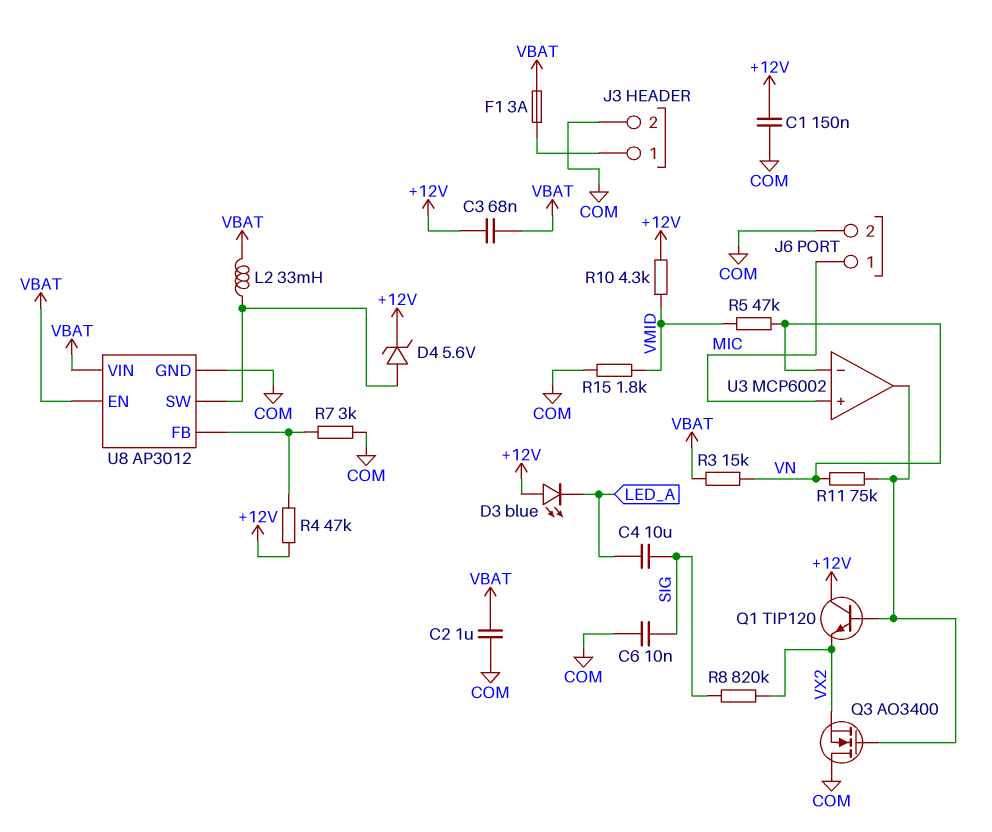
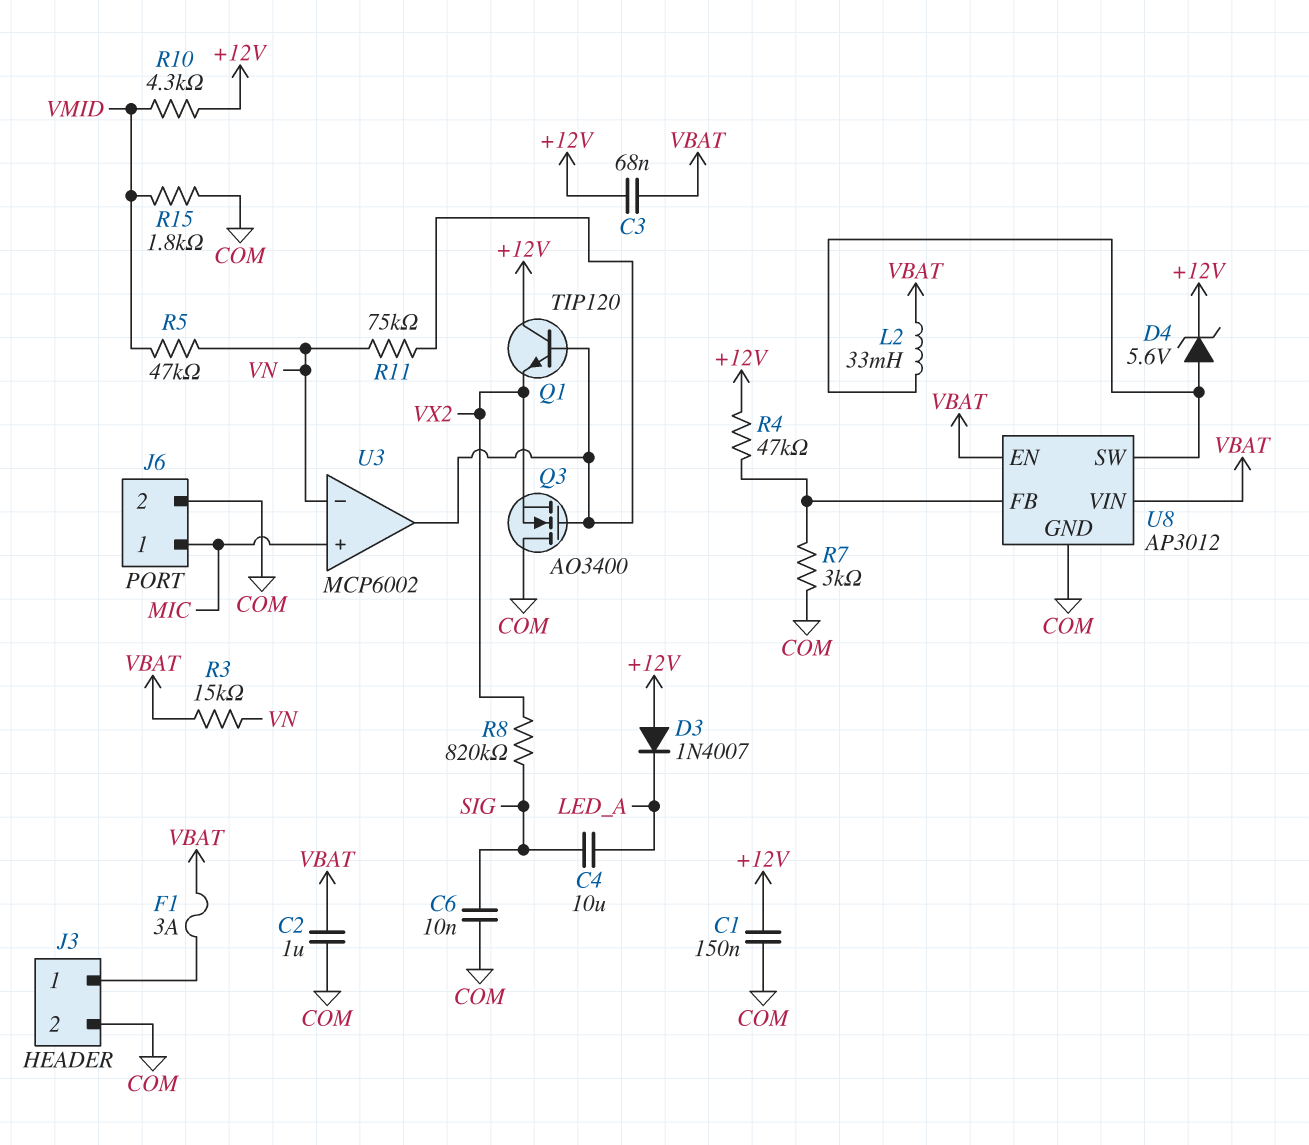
D3: LED blue (A +12V, K LED_A) -> diode 1N4007 (A +12V, K LED_A)

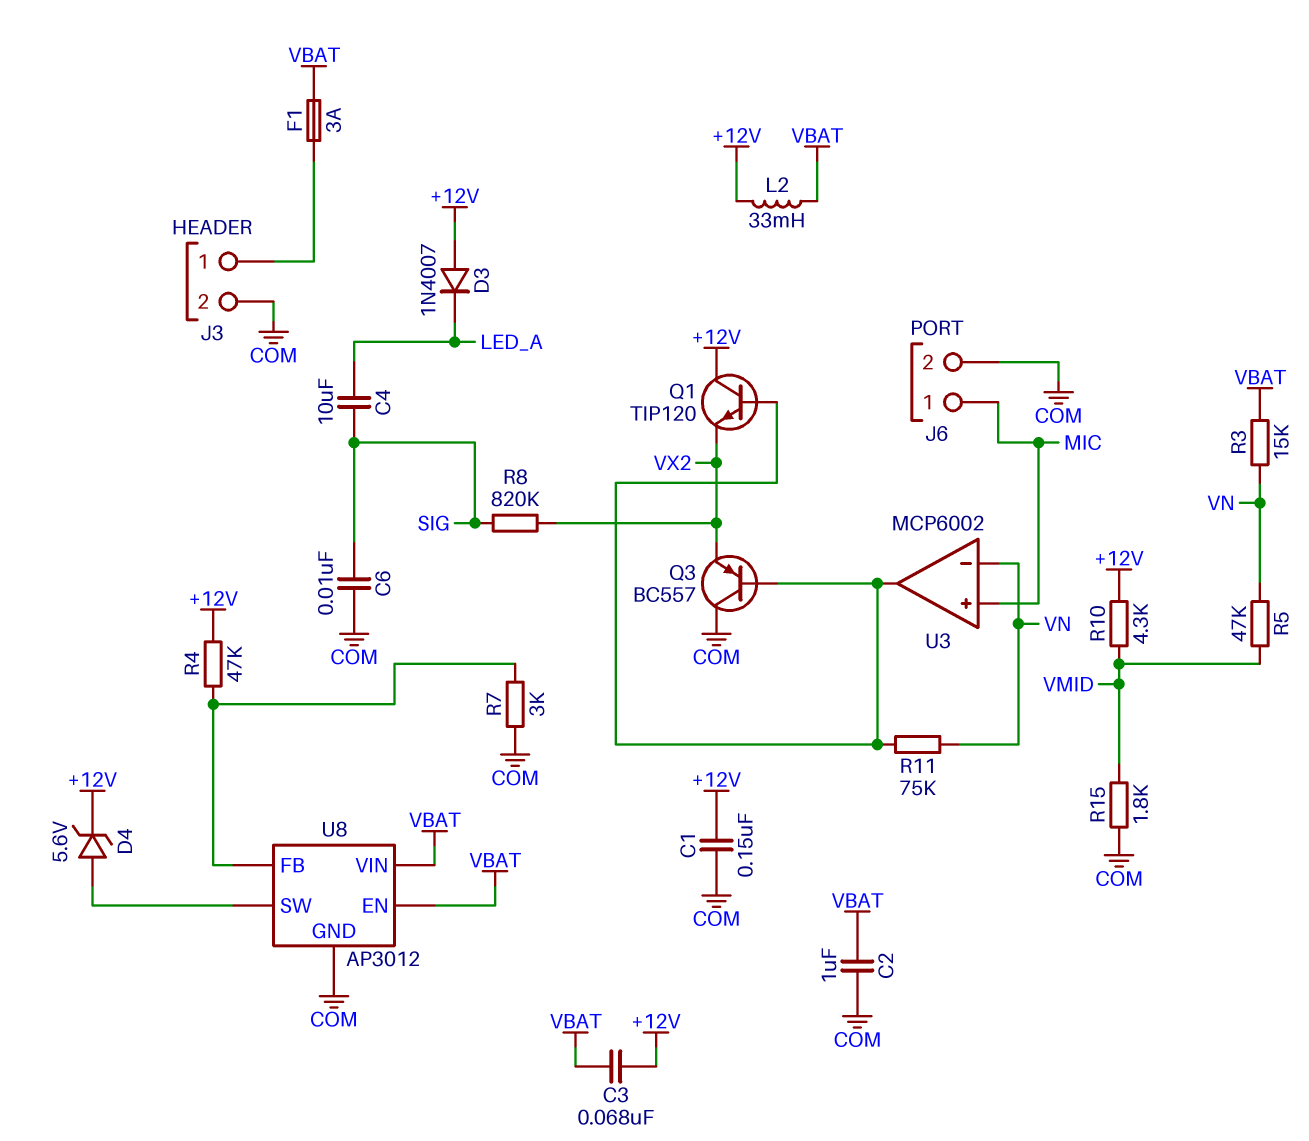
L2: 33mH (U8/SW, VBAT) -> 33mH (+12V, VBAT)
Q3: NMOS AO3400 (G U3/out, D COM, S VX2) -> PNP BC557 (B U3/out, C COM, E VX2)

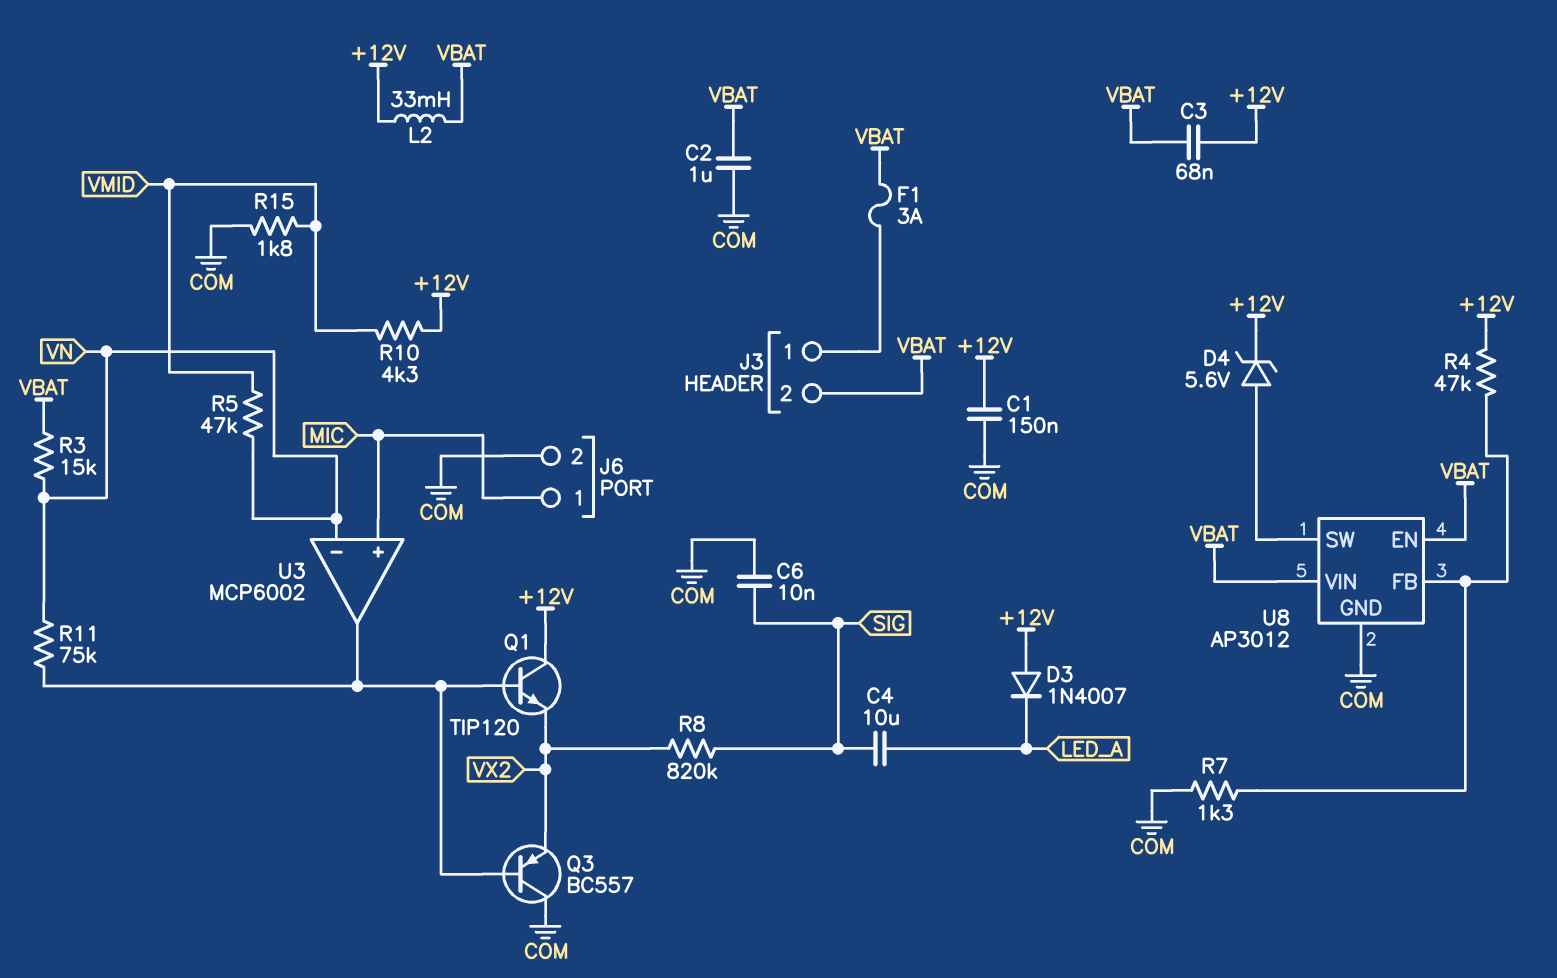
J3 pin 2: COM -> VBAT
R7: 3k (COM, U8/FB) -> 1.3k (COM, U8/FB)

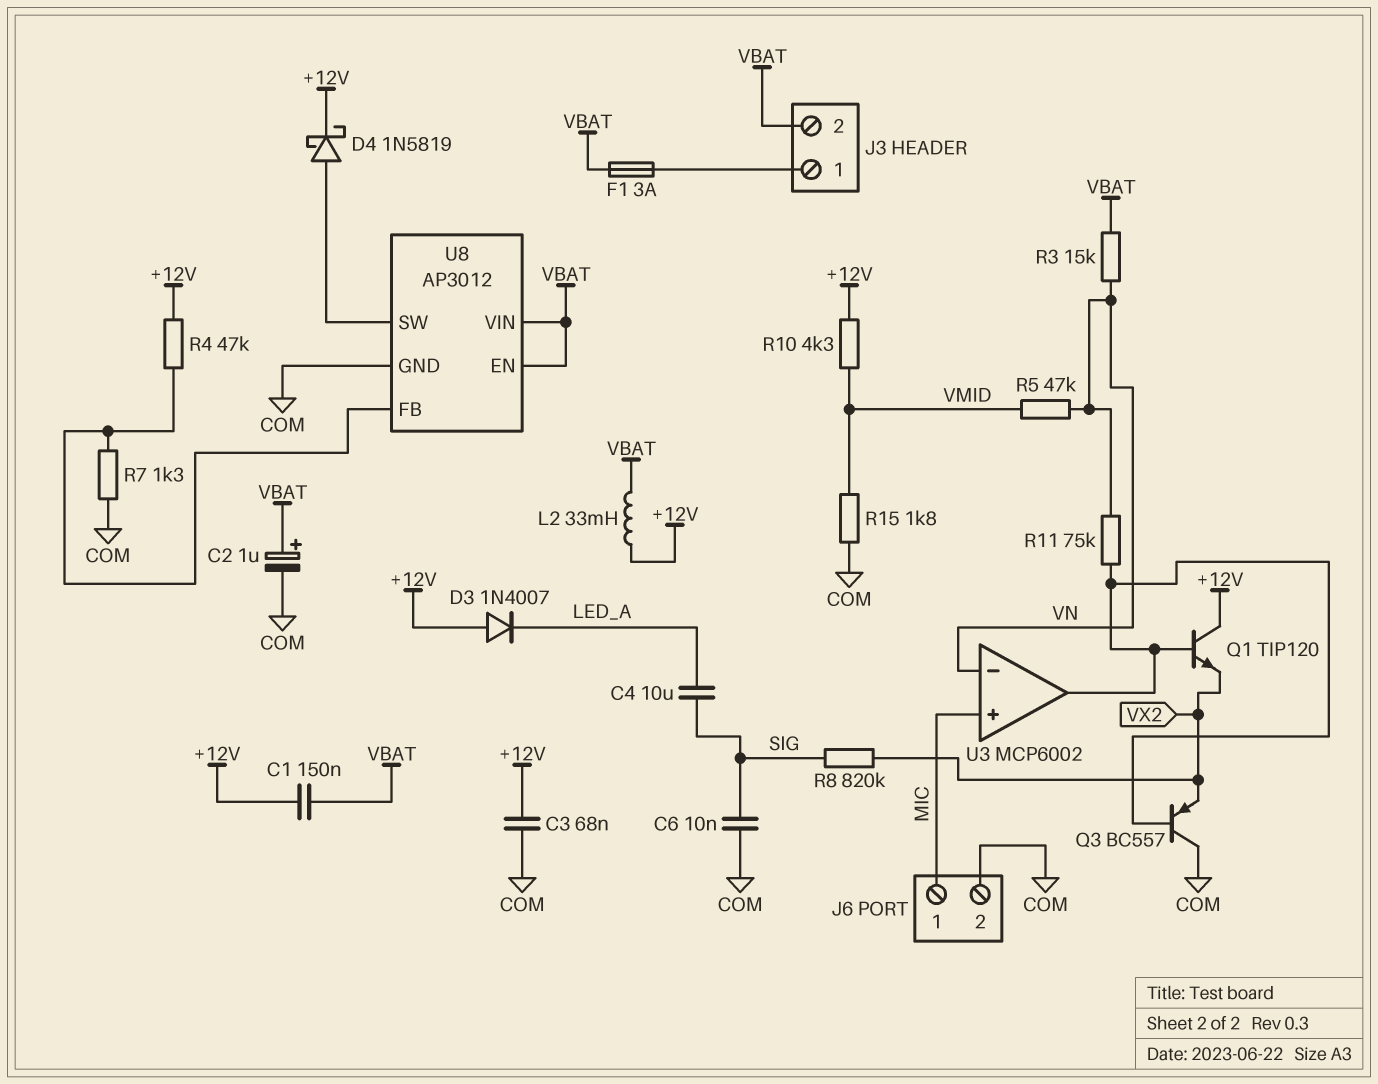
C1: 150nF (+12V, COM) -> 150nF (+12V, VBAT)
C2: 1uF (COM, VBAT) -> 1uF (plus VBAT, minus COM)
C3: 68nF (+12V, VBAT) -> 68nF (+12V, COM)
D4: zener 5.6V (A U8/SW, K +12V) -> schottky 1N5819 (A U8/SW, K +12V)

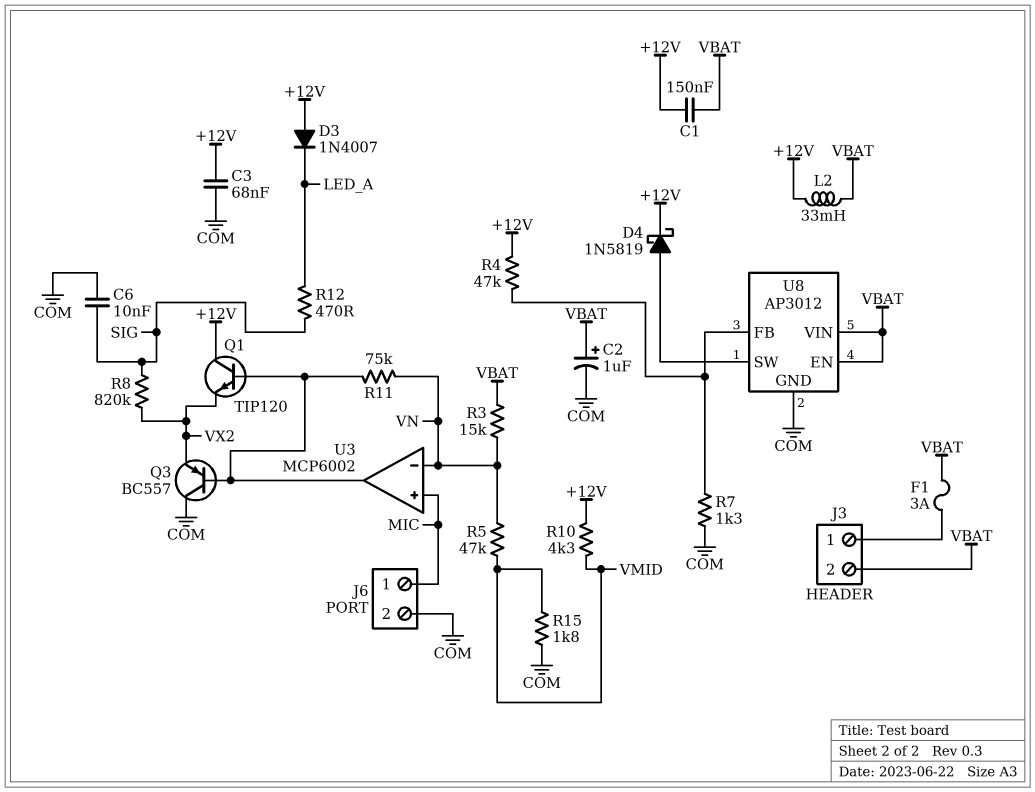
C4: 10uF (LED_A, SIG) -> none
R12: none -> 470 (LED_A, SIG)

